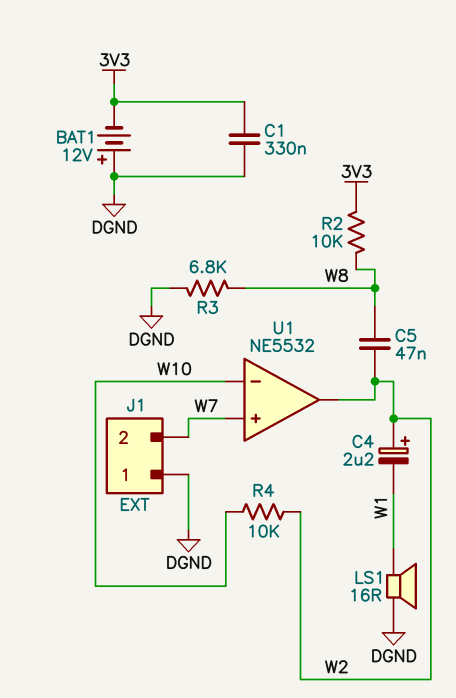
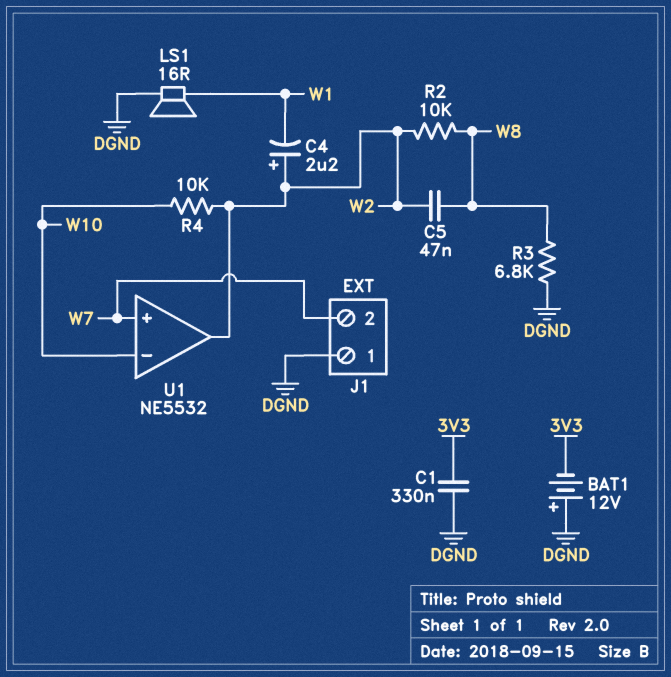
R2: 10k (3V3, W8) -> 10k (W2, W8)

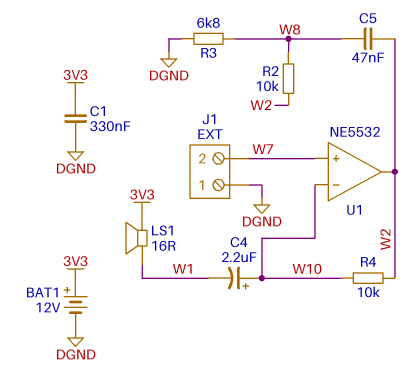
BAT1: 12V (plus DGND, minus 3V3) -> 12V (plus 3V3, minus DGND)
C4: 2.2uF (plus W2, minus W1) -> 2.2uF (plus W10, minus W1)
LS1: speaker 16R (DGND, W1) -> speaker 16R (3V3, W1)

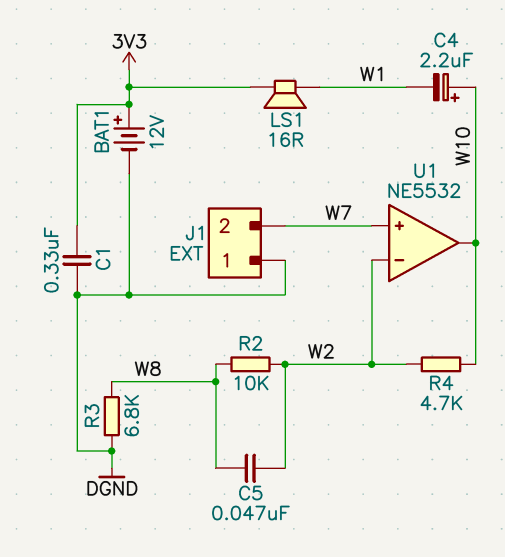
R4: 10k (W2, W10) -> 4.7k (W2, W10)
U1 pin in-: W10 -> W2
U1 pin out: W2 -> W10

